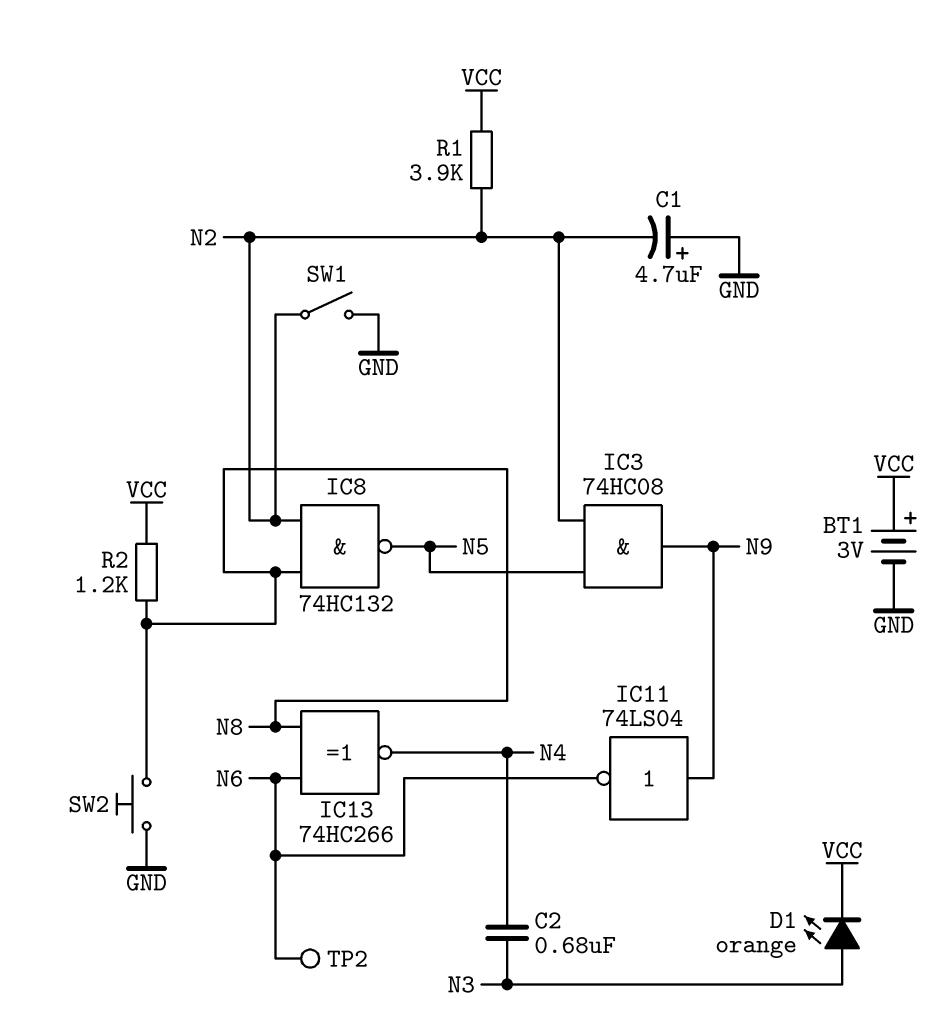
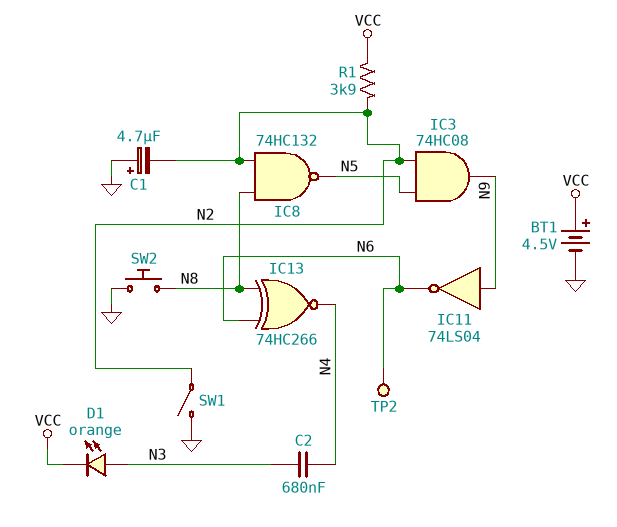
BT1: 3V (plus VCC, minus GND) -> 4.5V (plus VCC, minus GND)
R2: 1.2k (N8, VCC) -> none

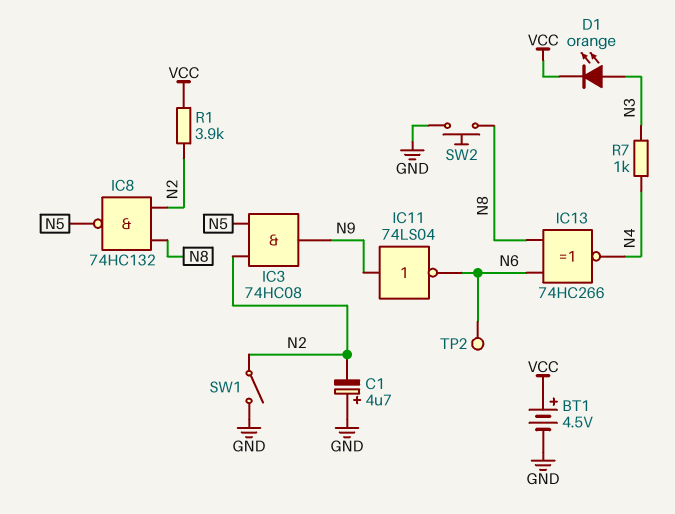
C2: 680nF (N3, N4) -> none
R7: none -> 1k (N3, N4)

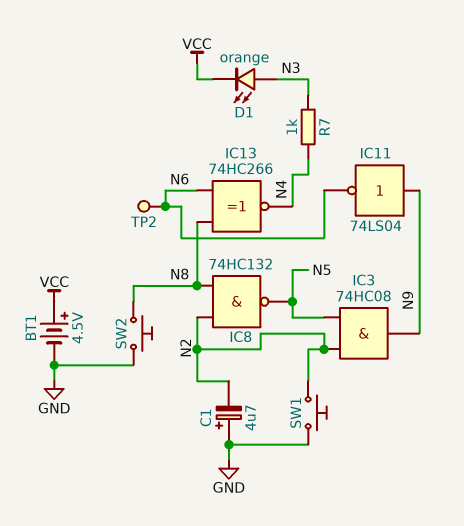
R1: 3.9k (N2, VCC) -> none
SW1: switch (GND, N2) -> button (GND, N2)

